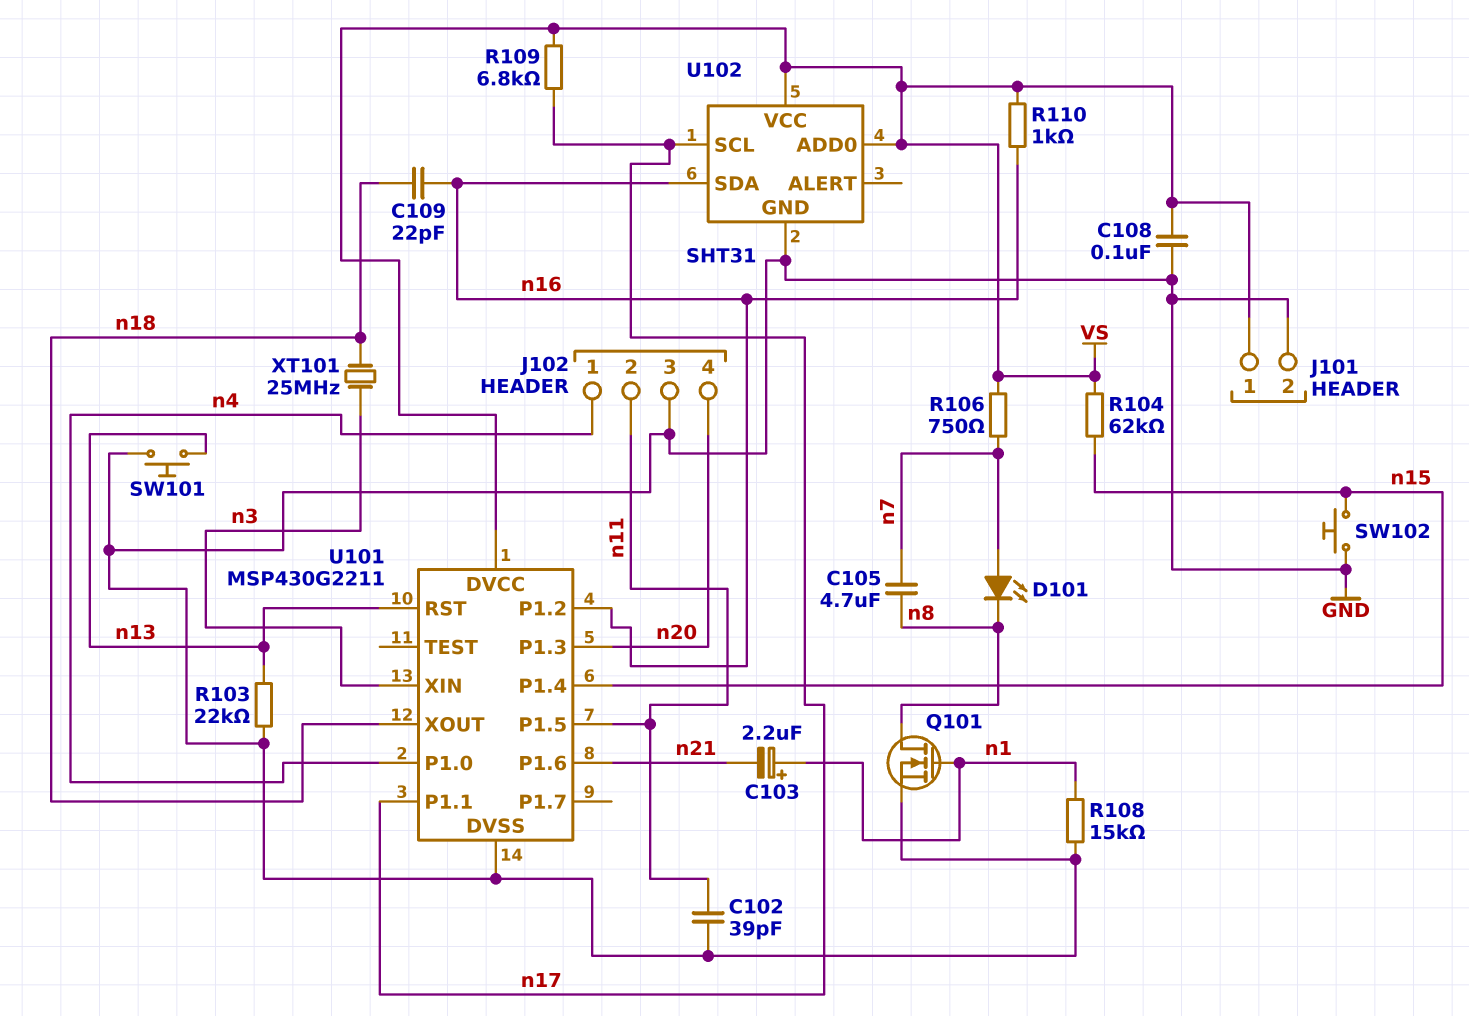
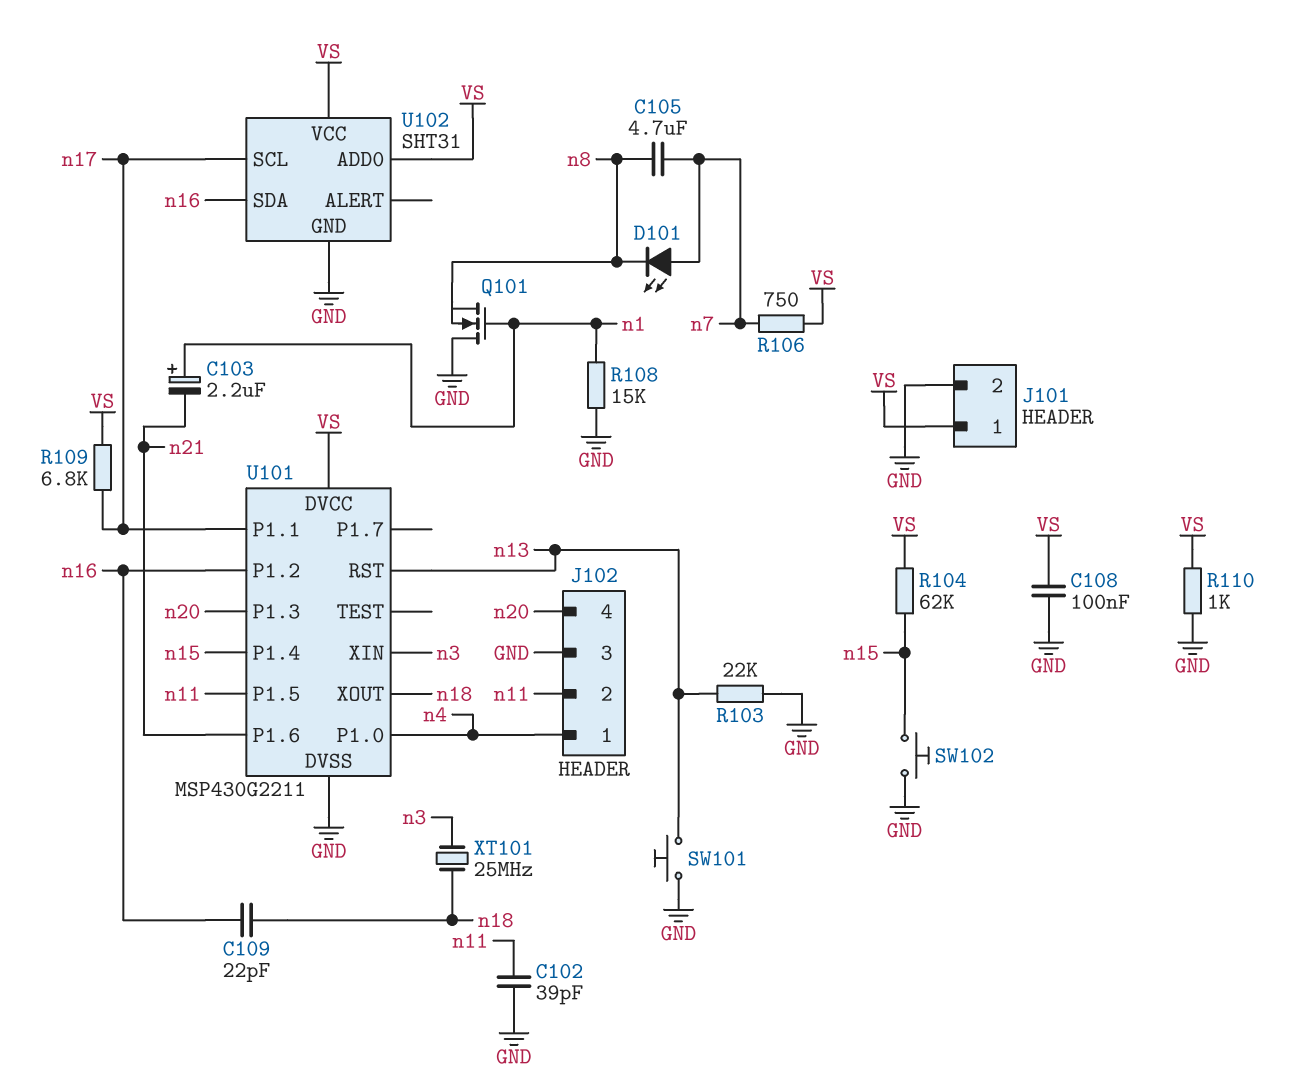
Q101: NMOS (G n1, D n8, S GND) -> NMOS (G n1, D GND, S n8)
R110: 1k (VS, n16) -> 1k (GND, VS)

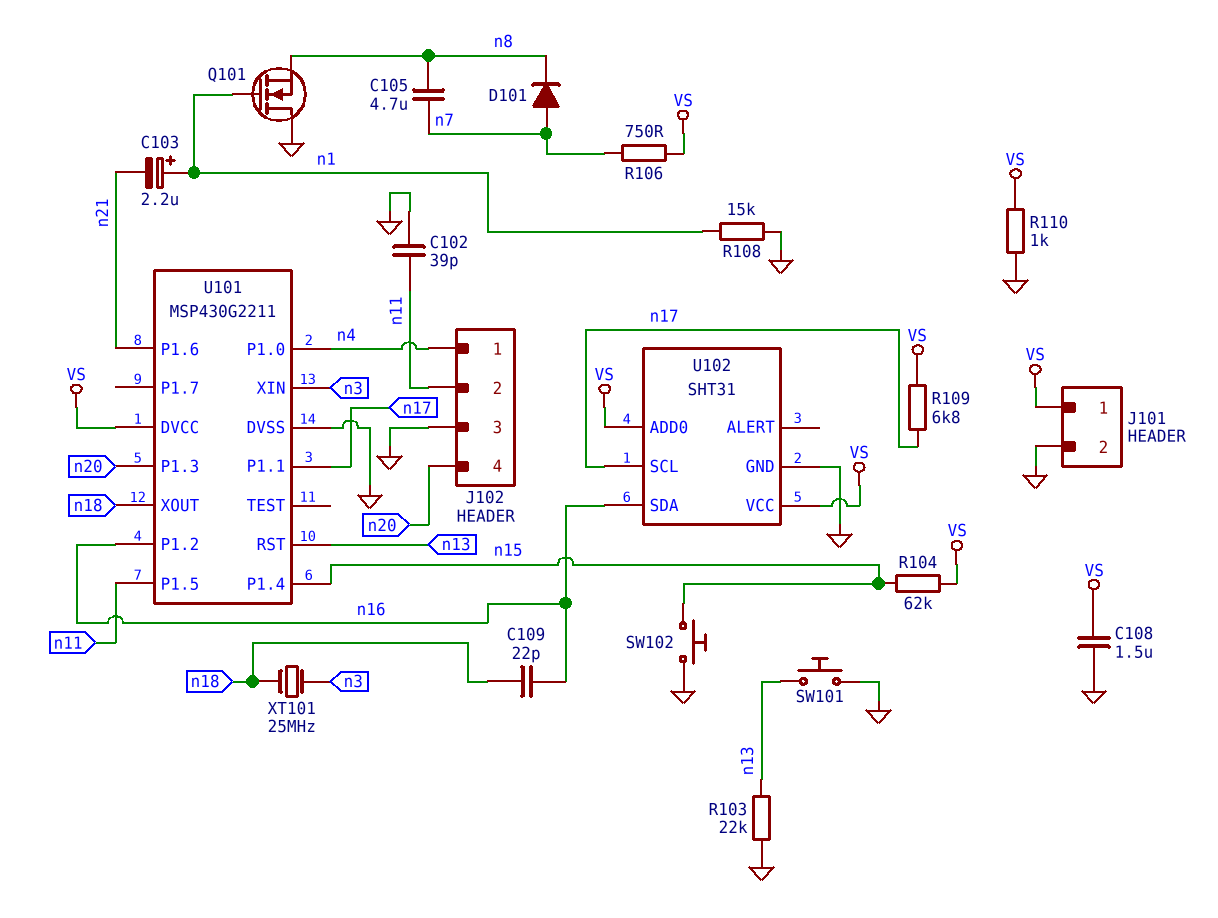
C108: 100nF (GND, VS) -> 1.5uF (GND, VS)
D101: LED (A n7, K n8) -> diode (A n7, K n8)

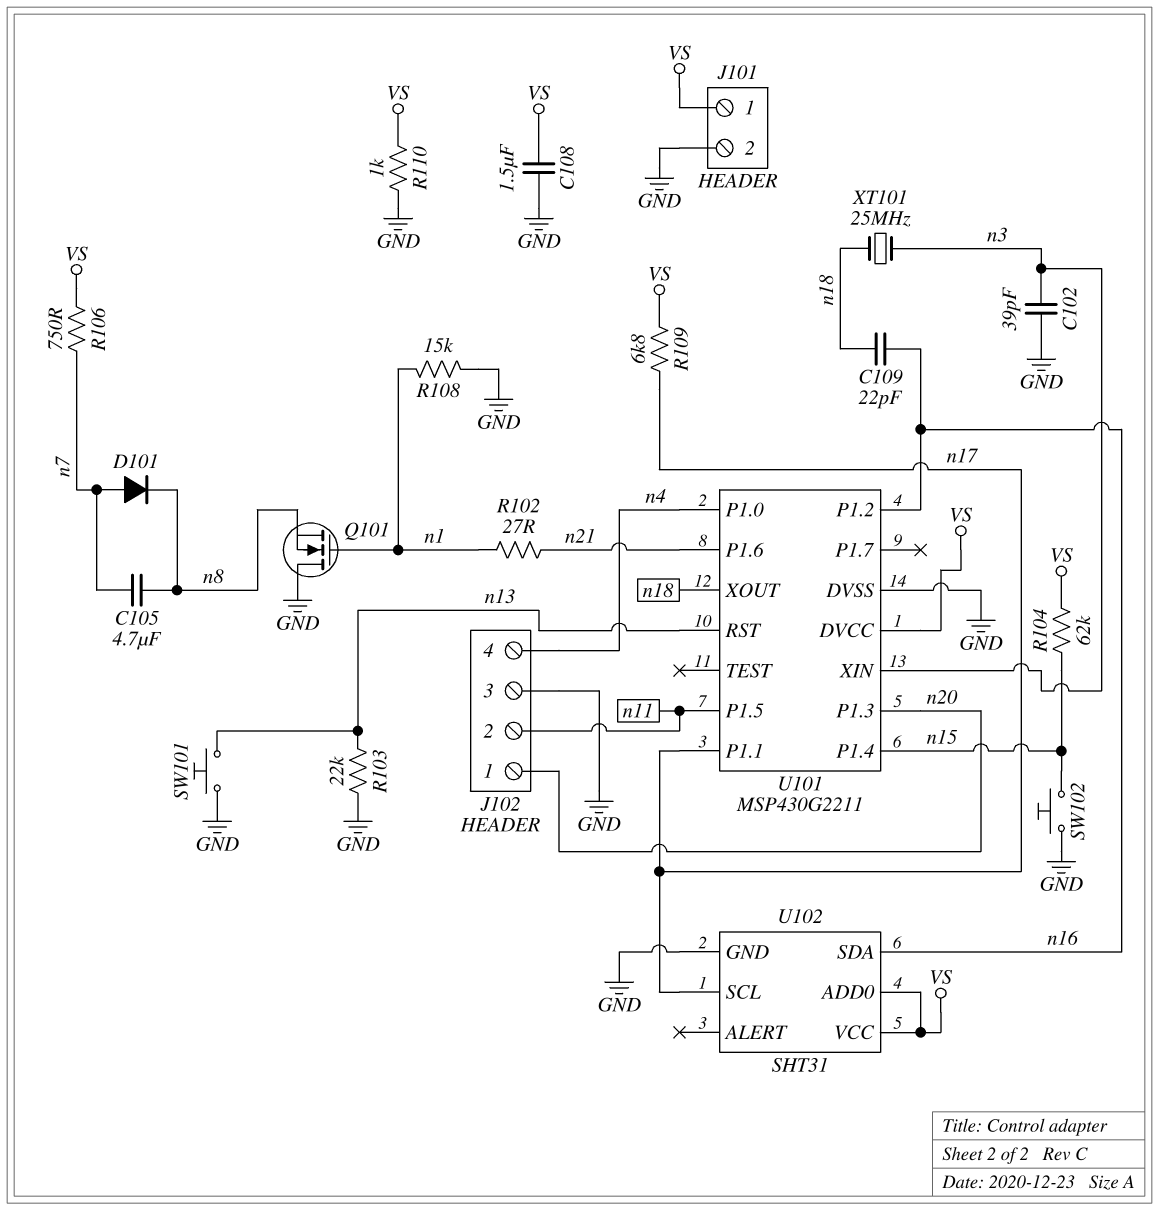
C102: 39pF (GND, n11) -> 39pF (GND, n3)
C103: 2.2uF (plus n1, minus n21) -> none
J102 pin 1: n4 -> n20
J102 pin 4: n20 -> n4
R102: none -> 27 (n1, n21)

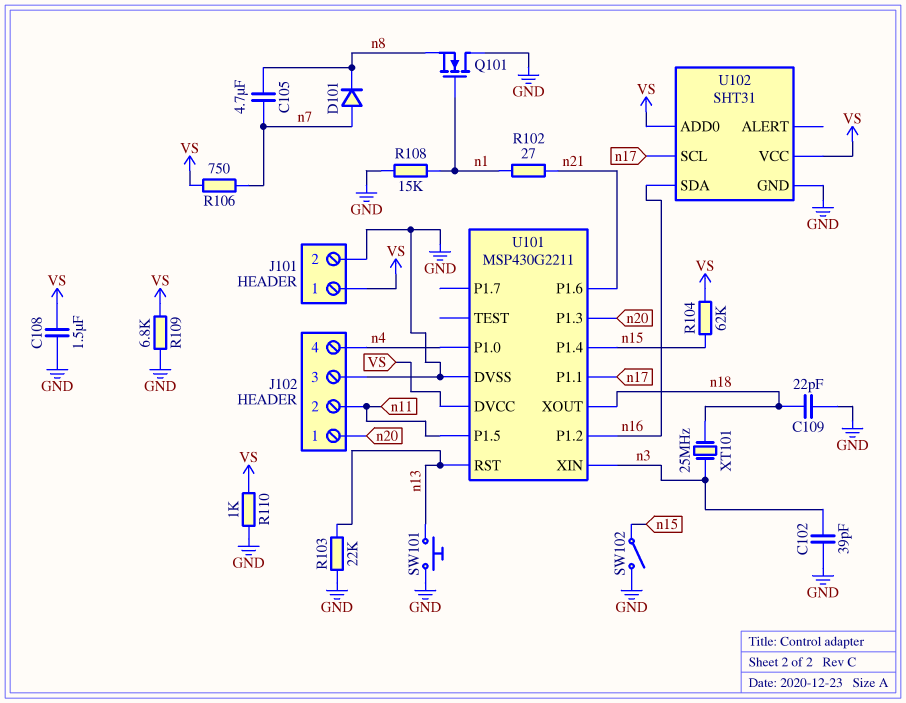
C109: 22pF (n16, n18) -> 22pF (GND, n18)
R109: 6.8k (VS, n17) -> 6.8k (GND, VS)
SW102: button (GND, n15) -> switch (GND, n15)

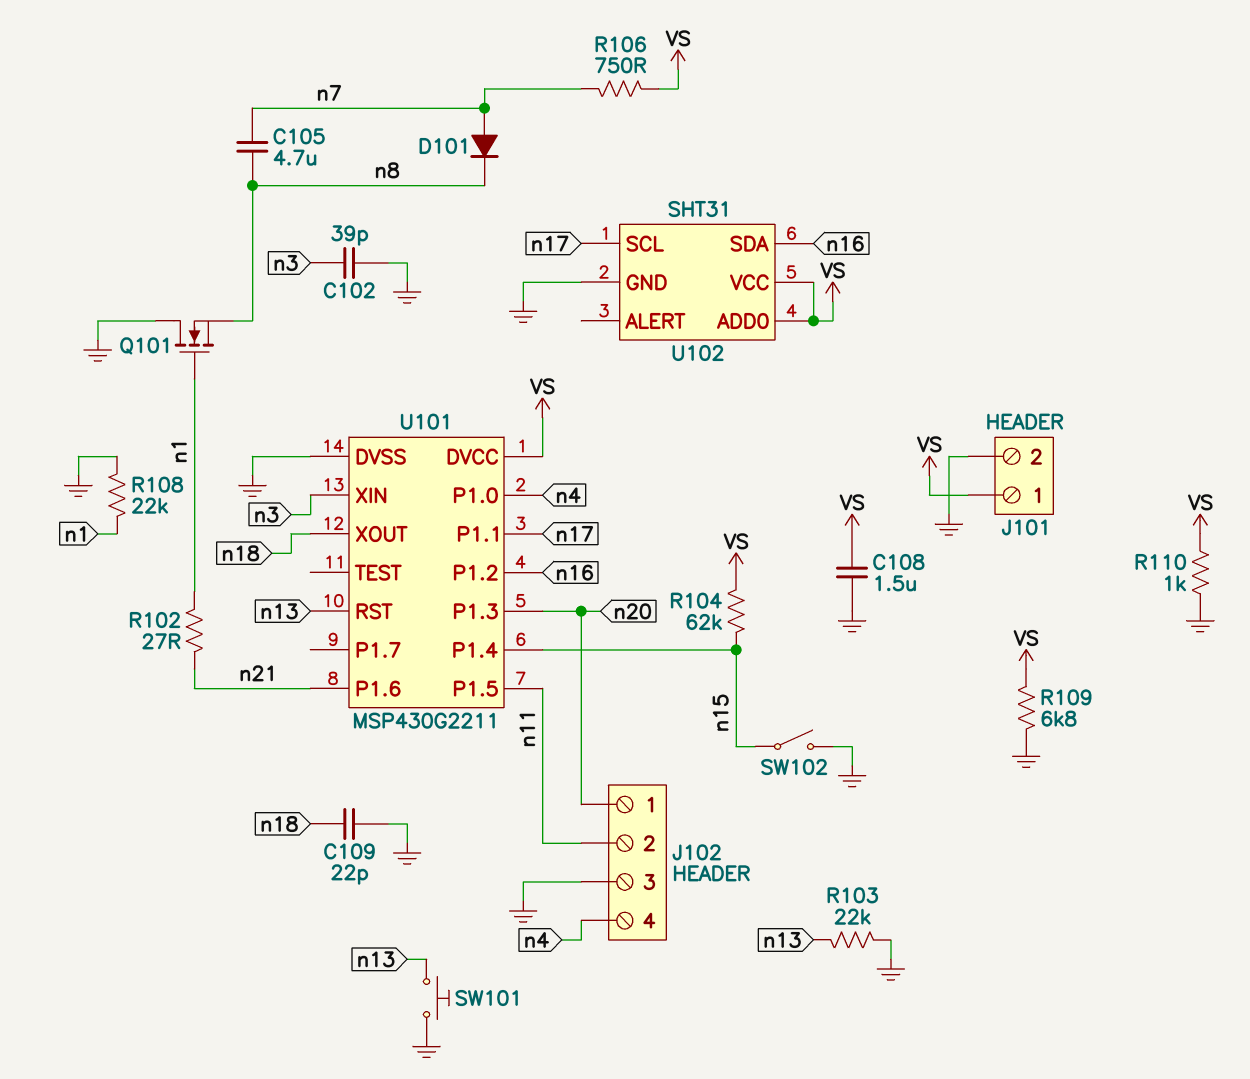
R108: 15k (GND, n1) -> 22k (GND, n1)
XT101: 25MHz (n3, n18) -> none

